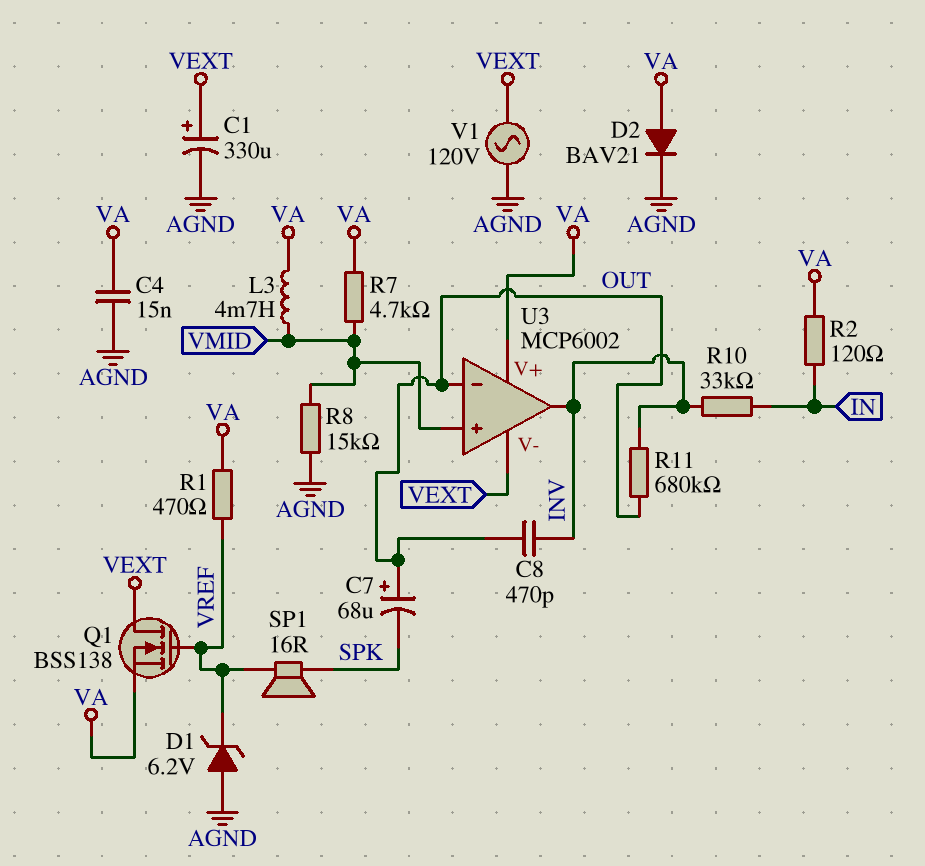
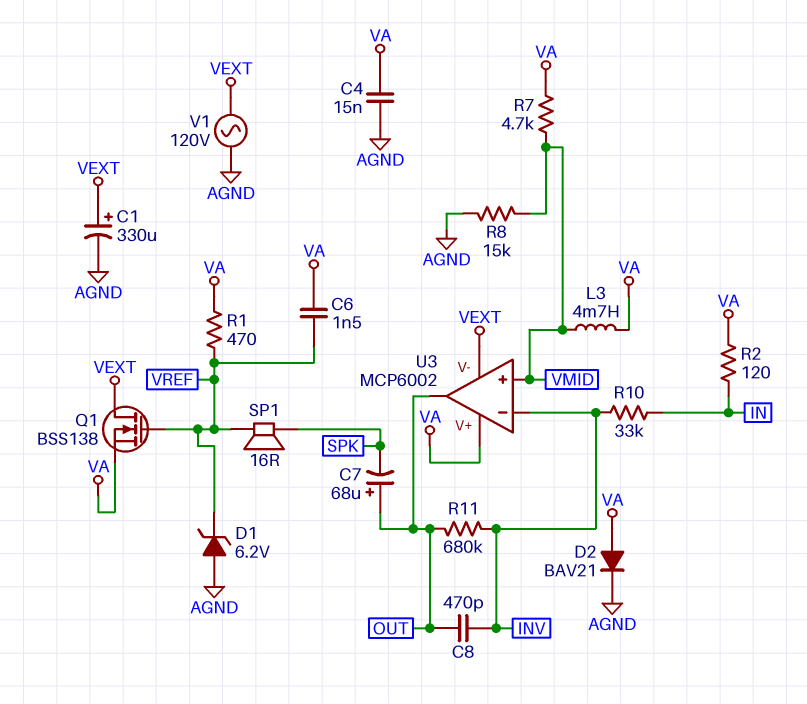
C6: none -> 1.5nF (VA, VREF)
U3 pin in-: OUT -> INV
U3 pin out: INV -> OUT

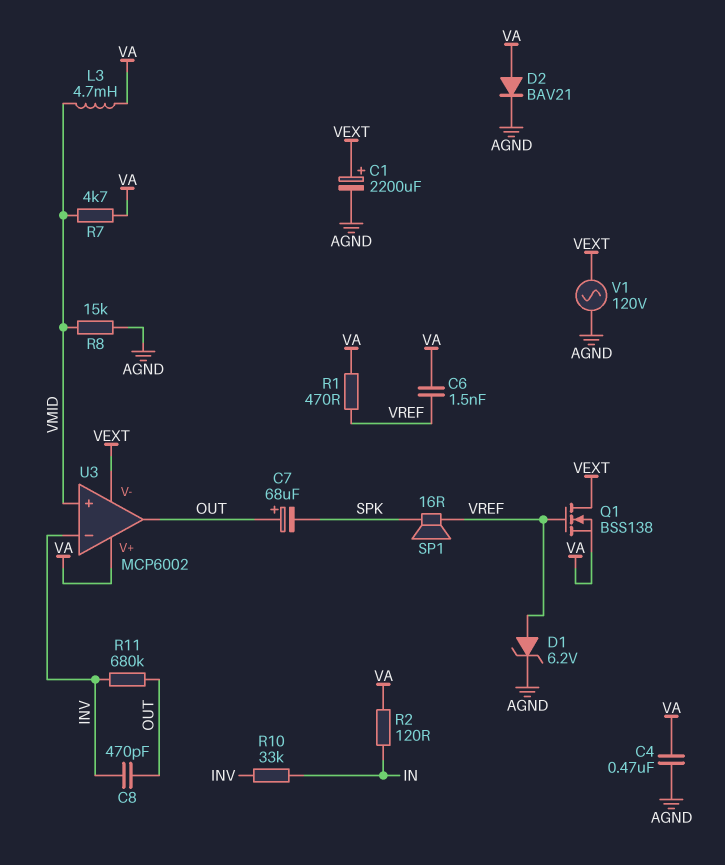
C1: 330uF (plus VEXT, minus AGND) -> 2200uF (plus VEXT, minus AGND)
C4: 15nF (AGND, VA) -> 470nF (AGND, VA)
D1: zener 6.2V (A AGND, K VREF) -> zener 6.2V (A VREF, K AGND)

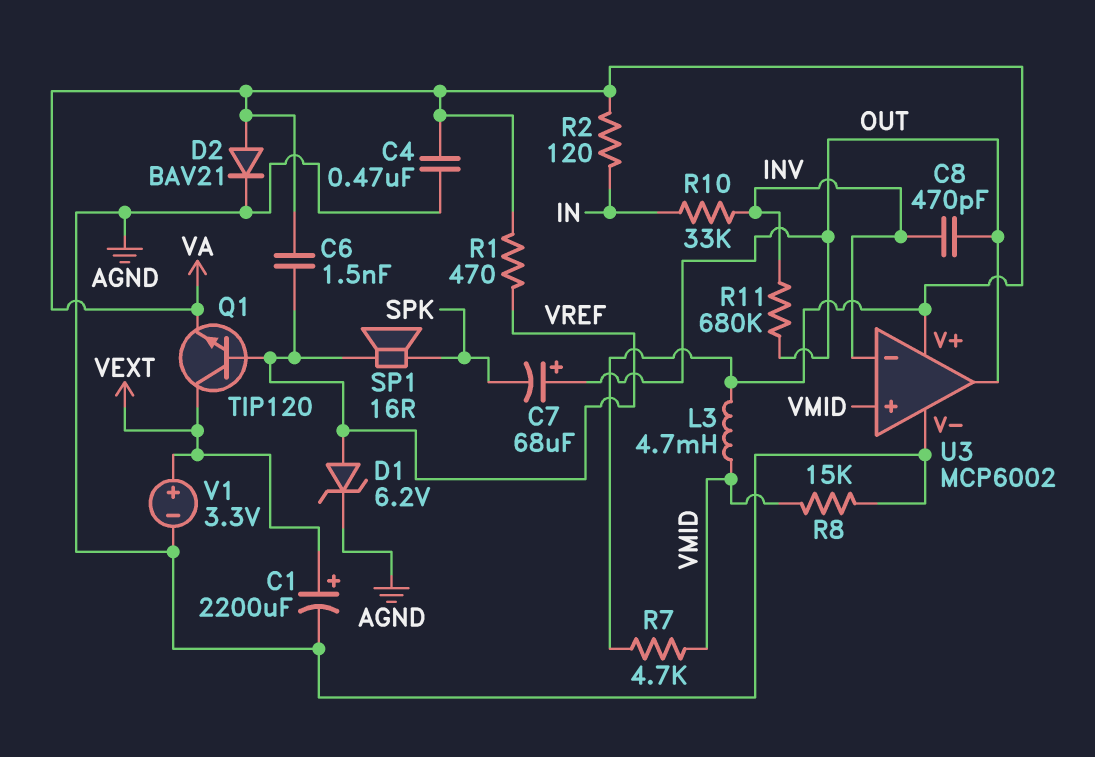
Q1: NMOS BSS138 (G VREF, D VEXT, S VA) -> NPN TIP120 (B VREF, C VEXT, E VA)
U3 pin V-: VEXT -> AGND
V1: AC 120V (AGND, VEXT) -> 3.3V (plus VEXT, minus AGND)

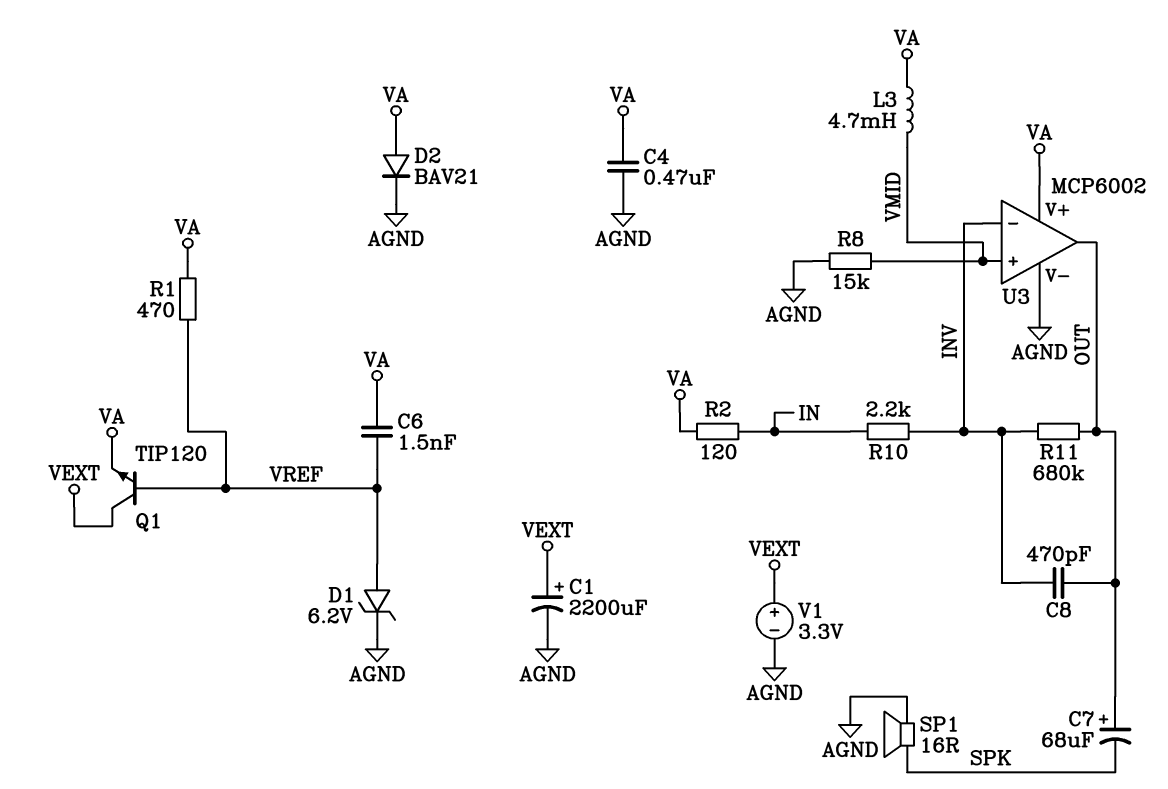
R7: 4.7k (VA, VMID) -> none
R10: 33k (IN, INV) -> 2.2k (IN, INV)
SP1: speaker 16R (SPK, VREF) -> speaker 16R (AGND, SPK)

